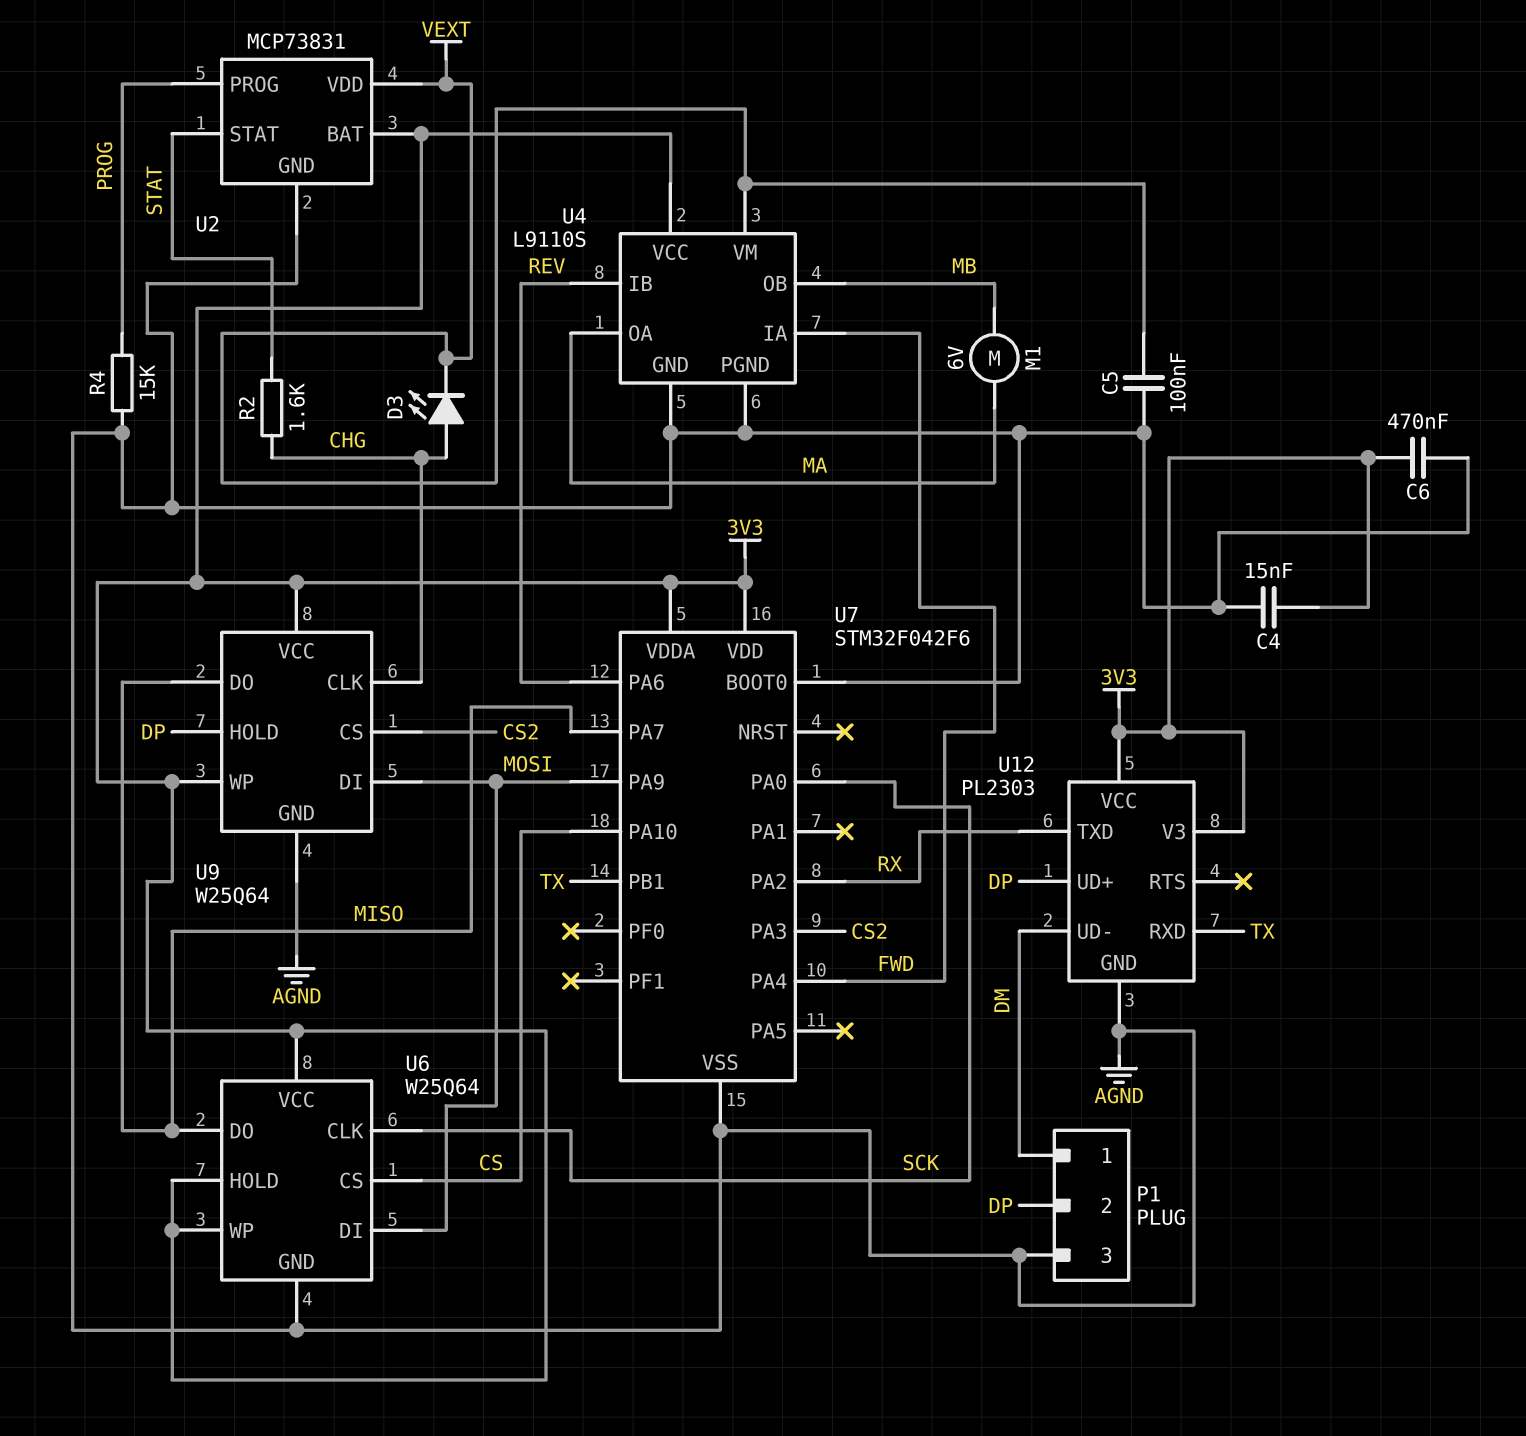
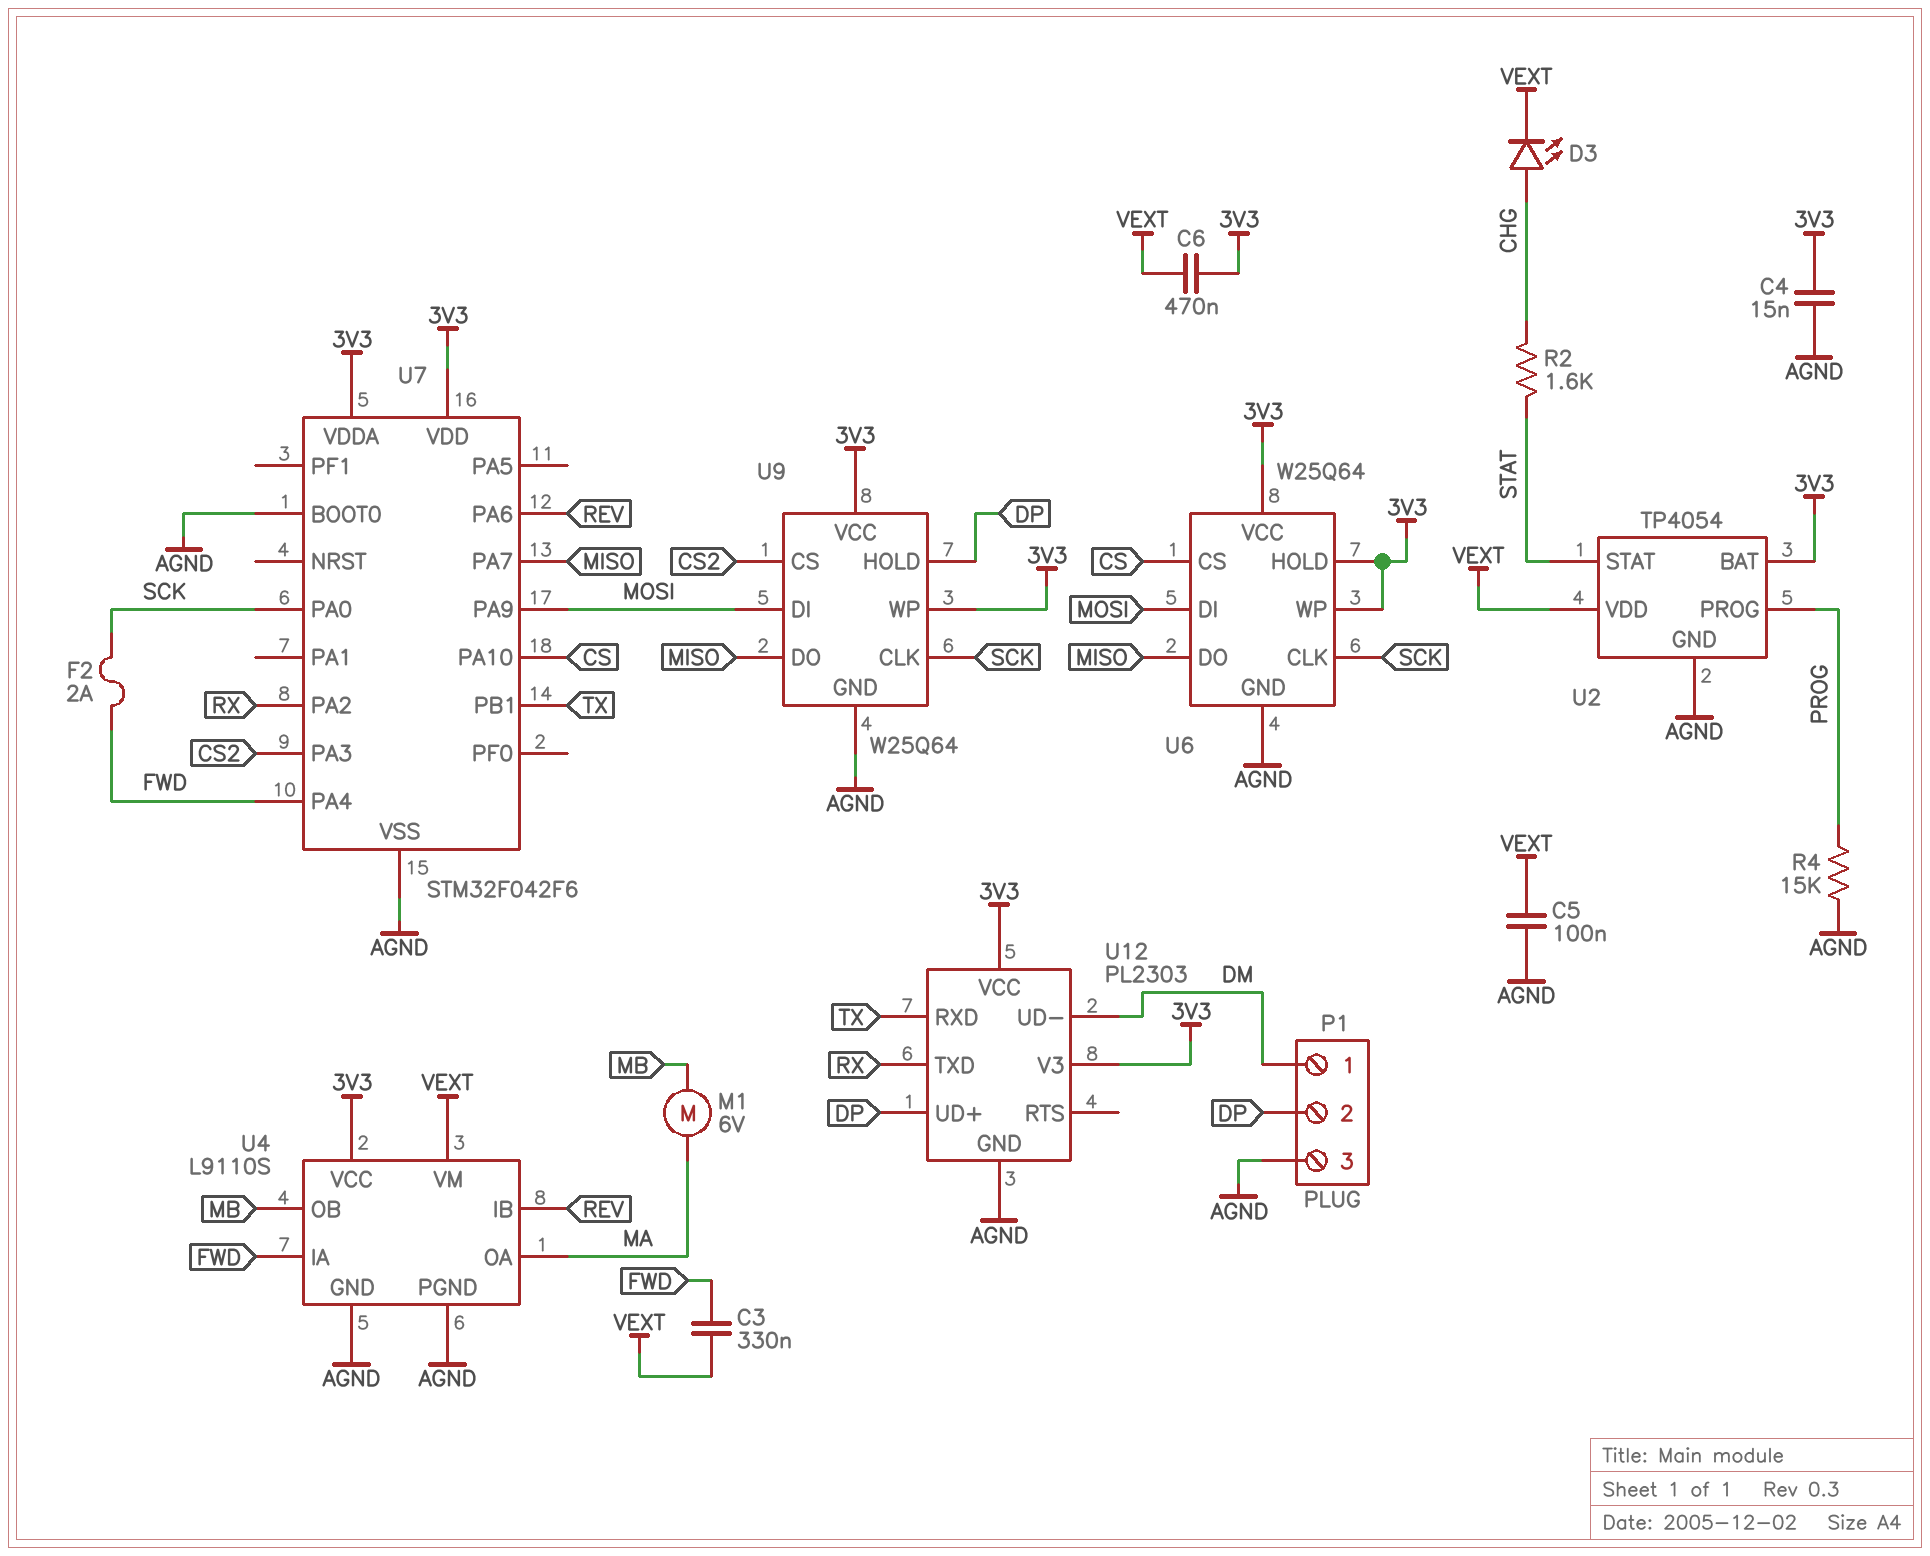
C3: none -> 330nF (FWD, VEXT)
C6: 470nF (3V3, AGND) -> 470nF (3V3, VEXT)
F2: none -> 2A (FWD, SCK)
U2: MCP73831 -> TP4054
U9 pin CLK: CHG -> SCK

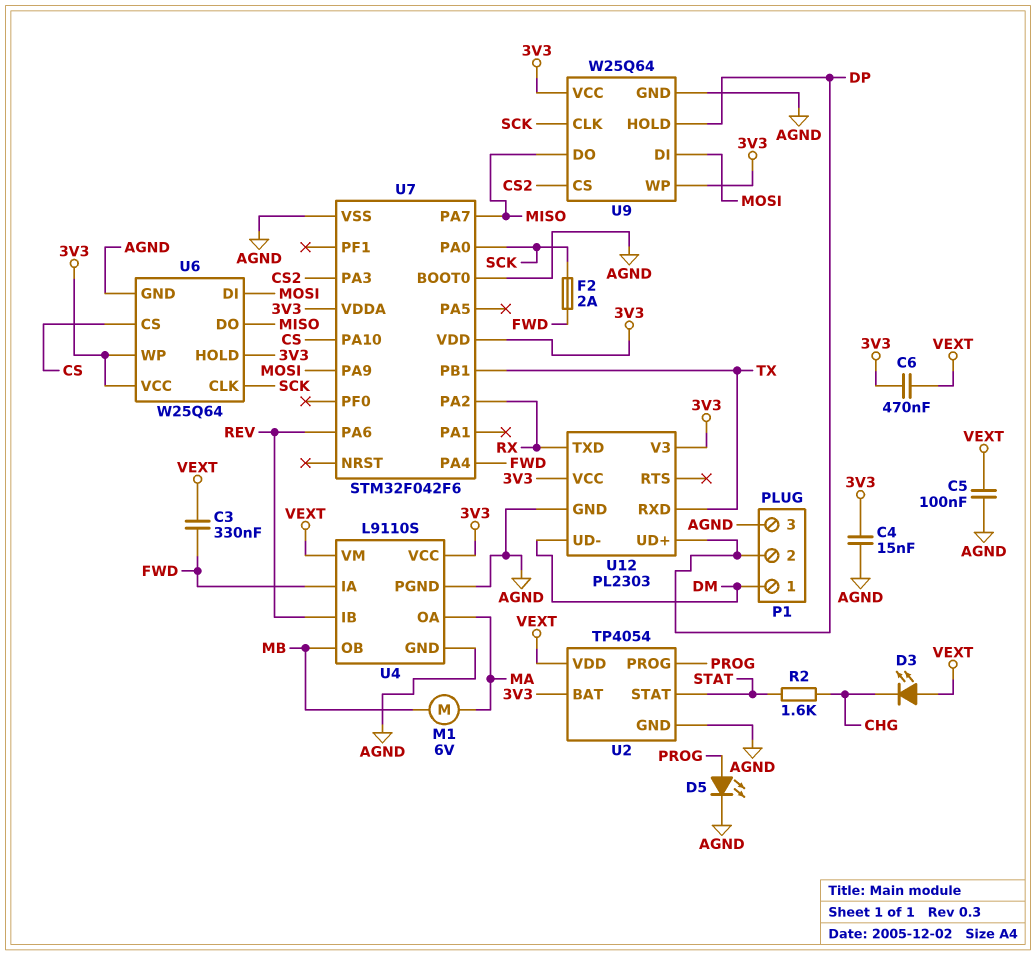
D3: LED (A CHG, K VEXT) -> LED (A VEXT, K CHG)
D5: none -> LED (A PROG, K AGND)
R4: 15k (AGND, PROG) -> none

